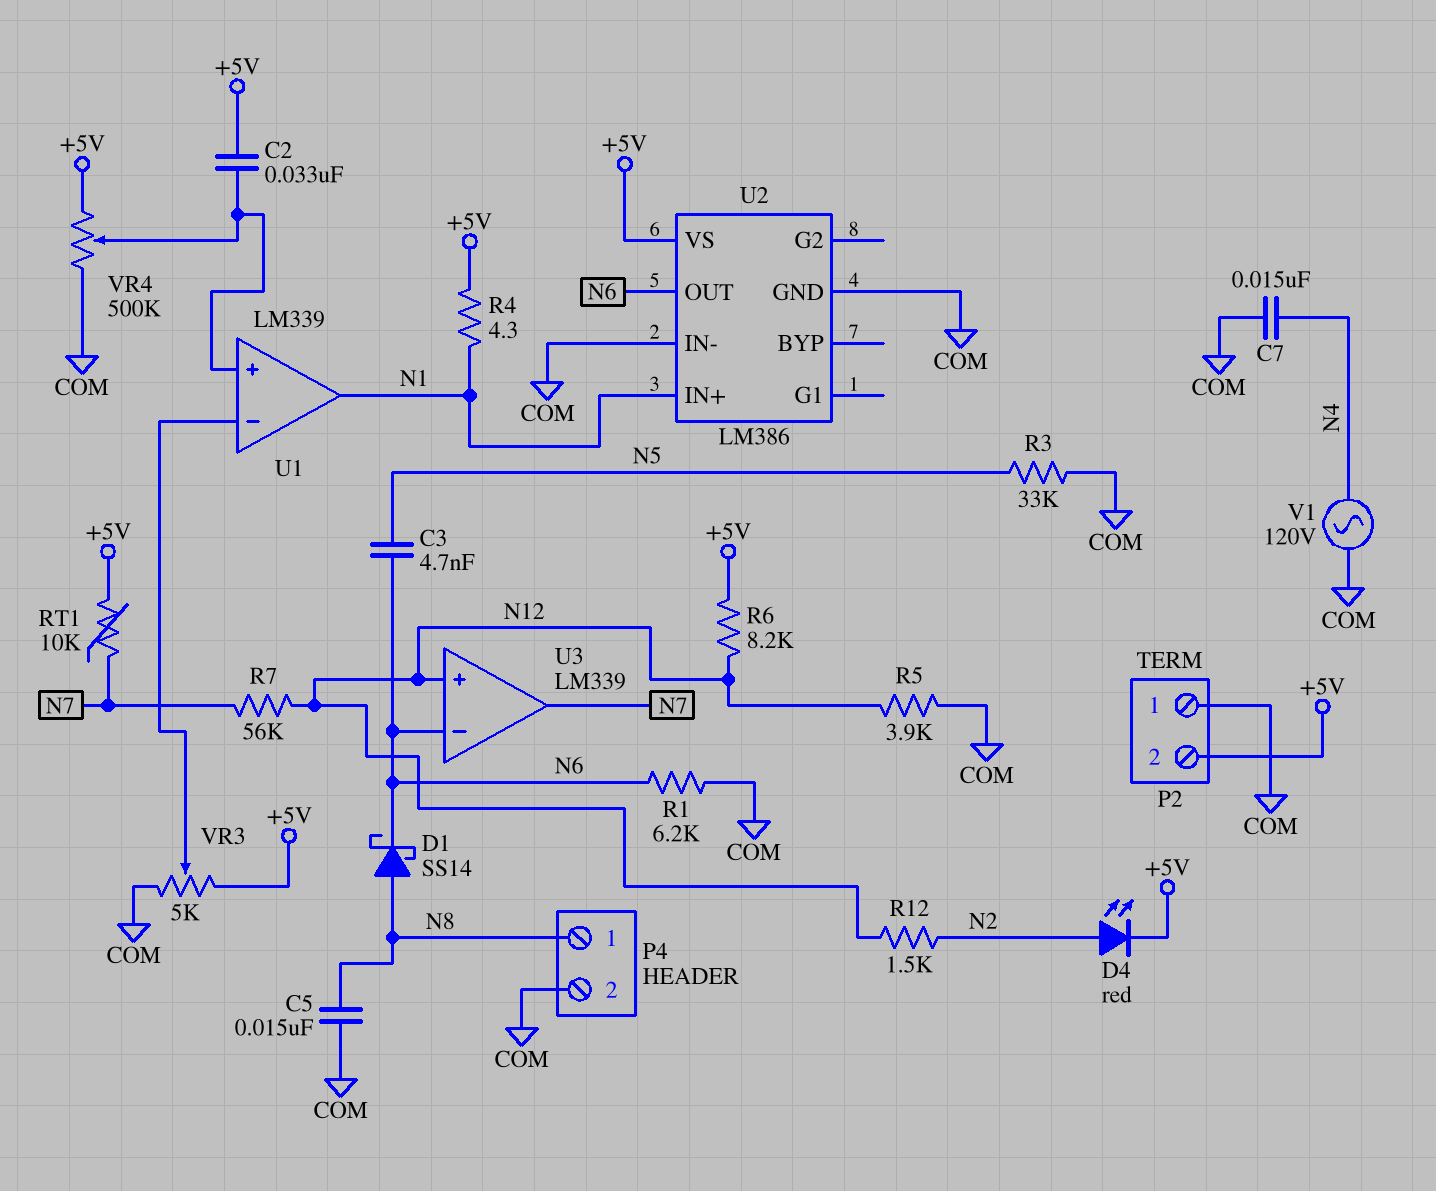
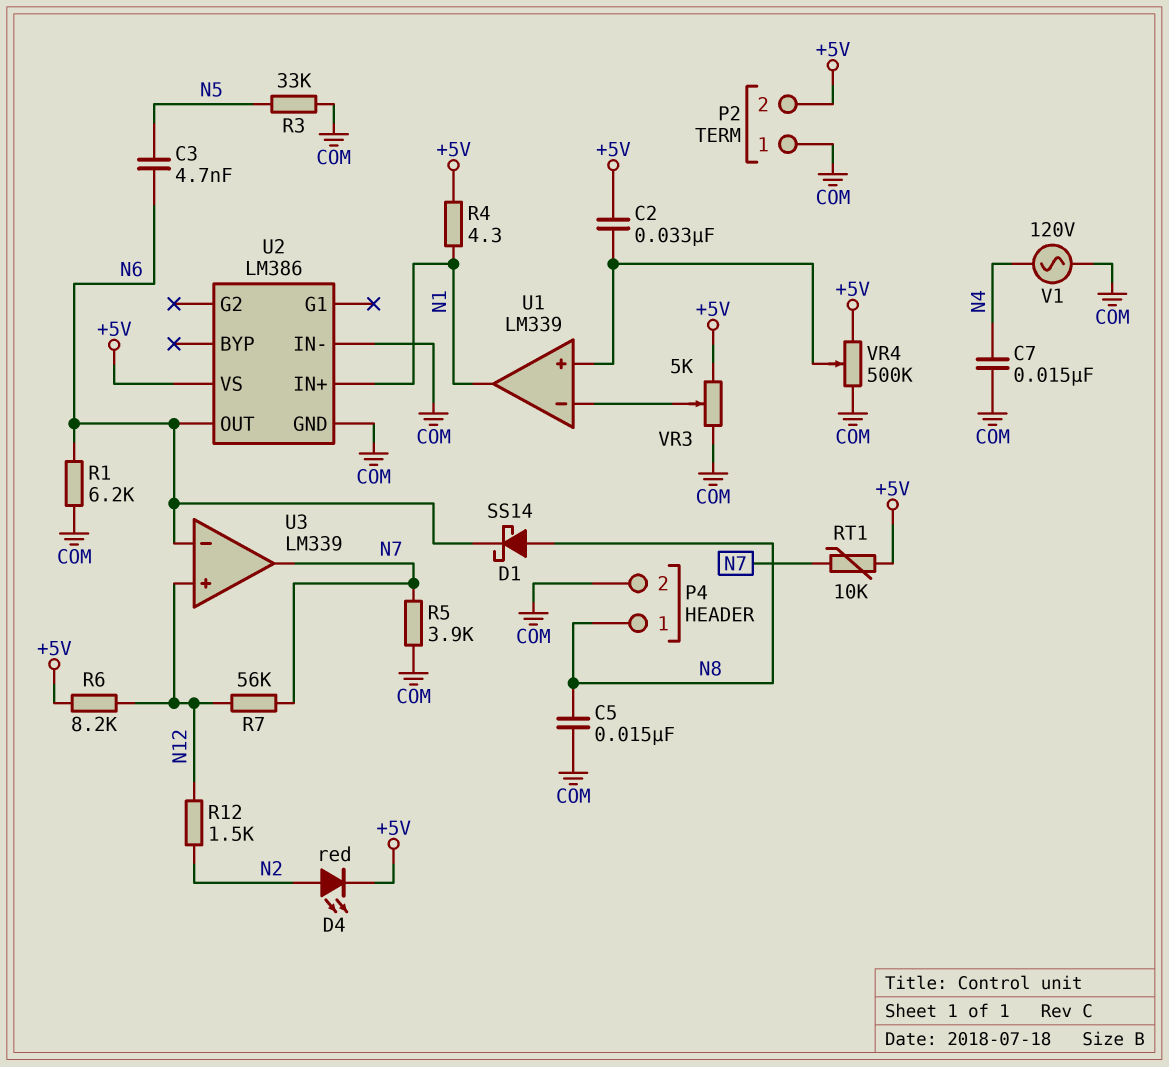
R5: 3.9k (COM, N12) -> 3.9k (COM, N7)

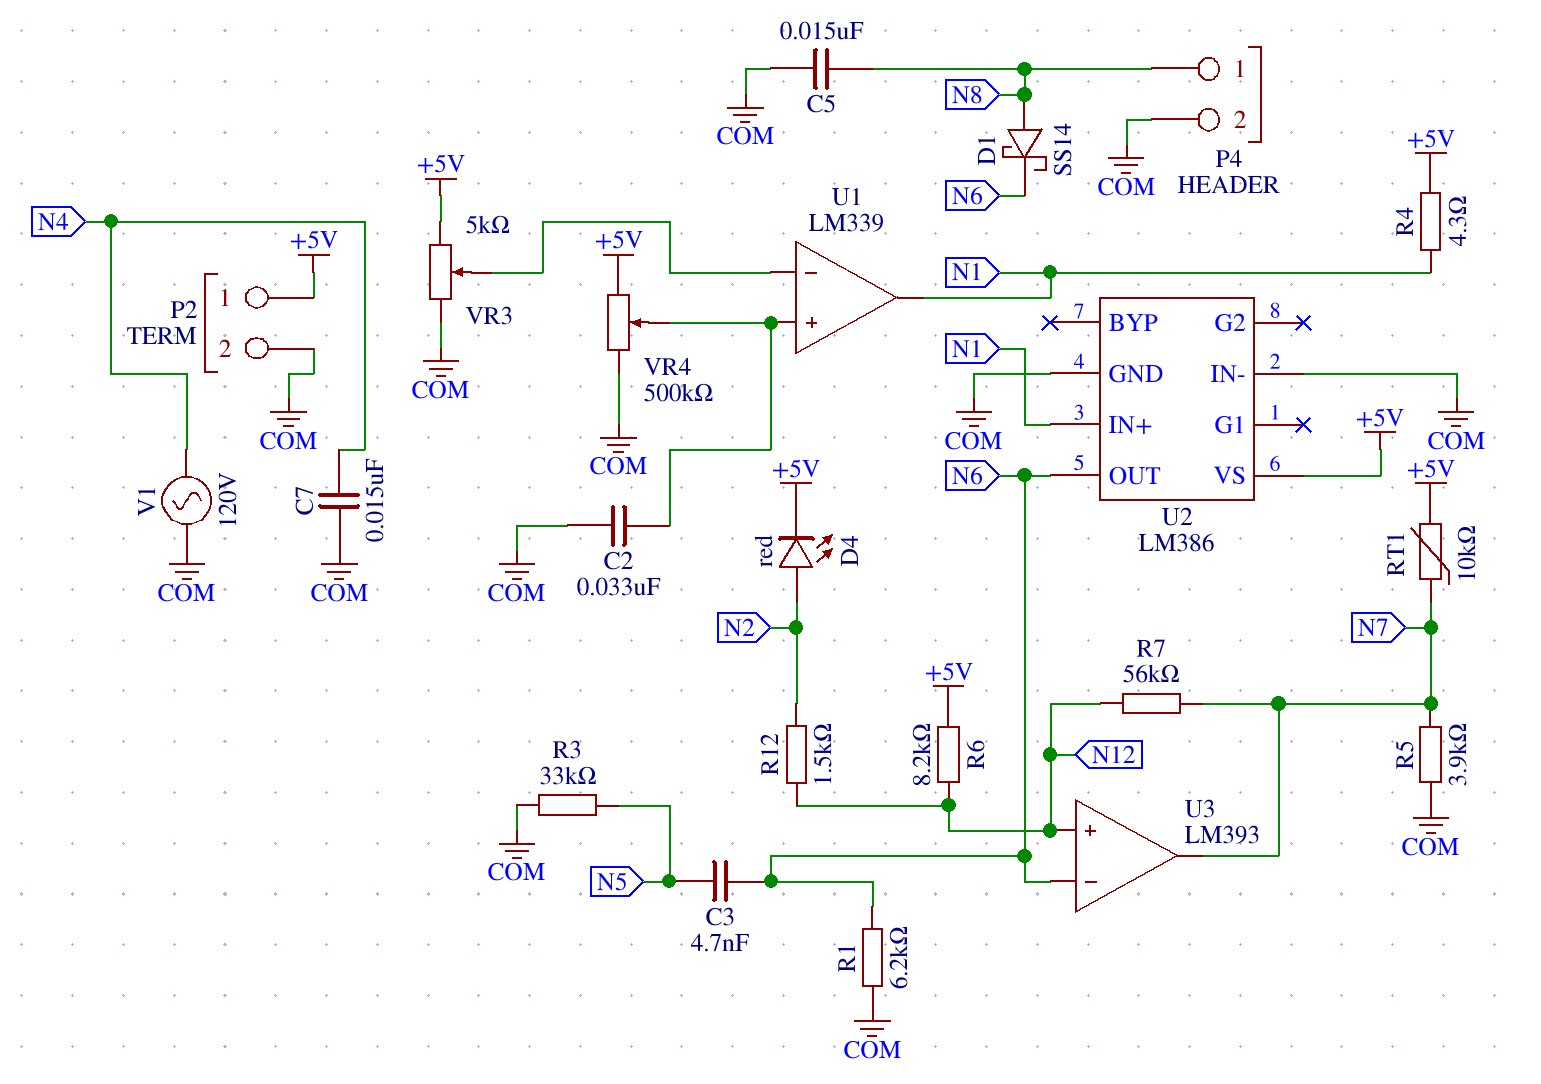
C2: 33nF (+5V, U1/in+) -> 33nF (COM, U1/in+)
P2 pin 1: COM -> +5V
P2 pin 2: +5V -> COM
U3: LM339 -> LM393

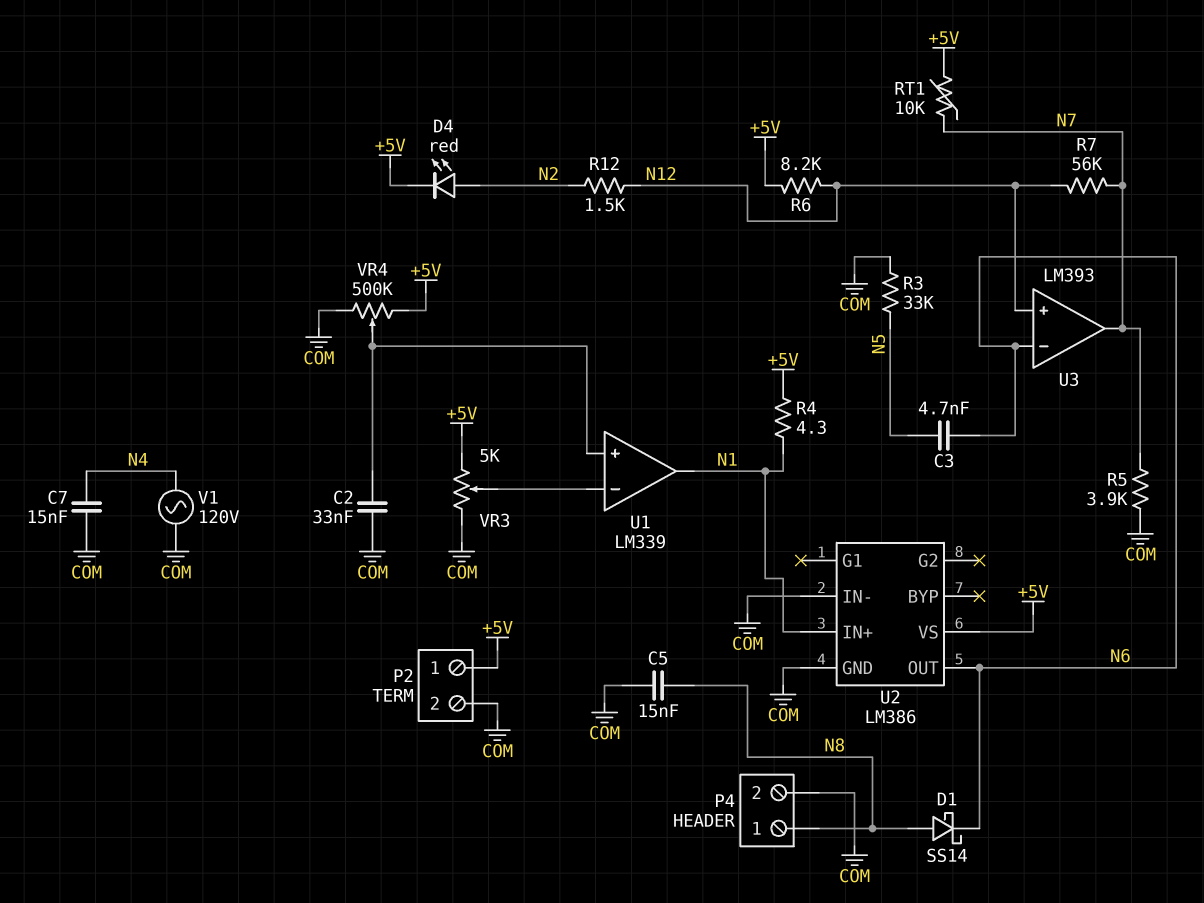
R1: 6.2k (COM, N6) -> none

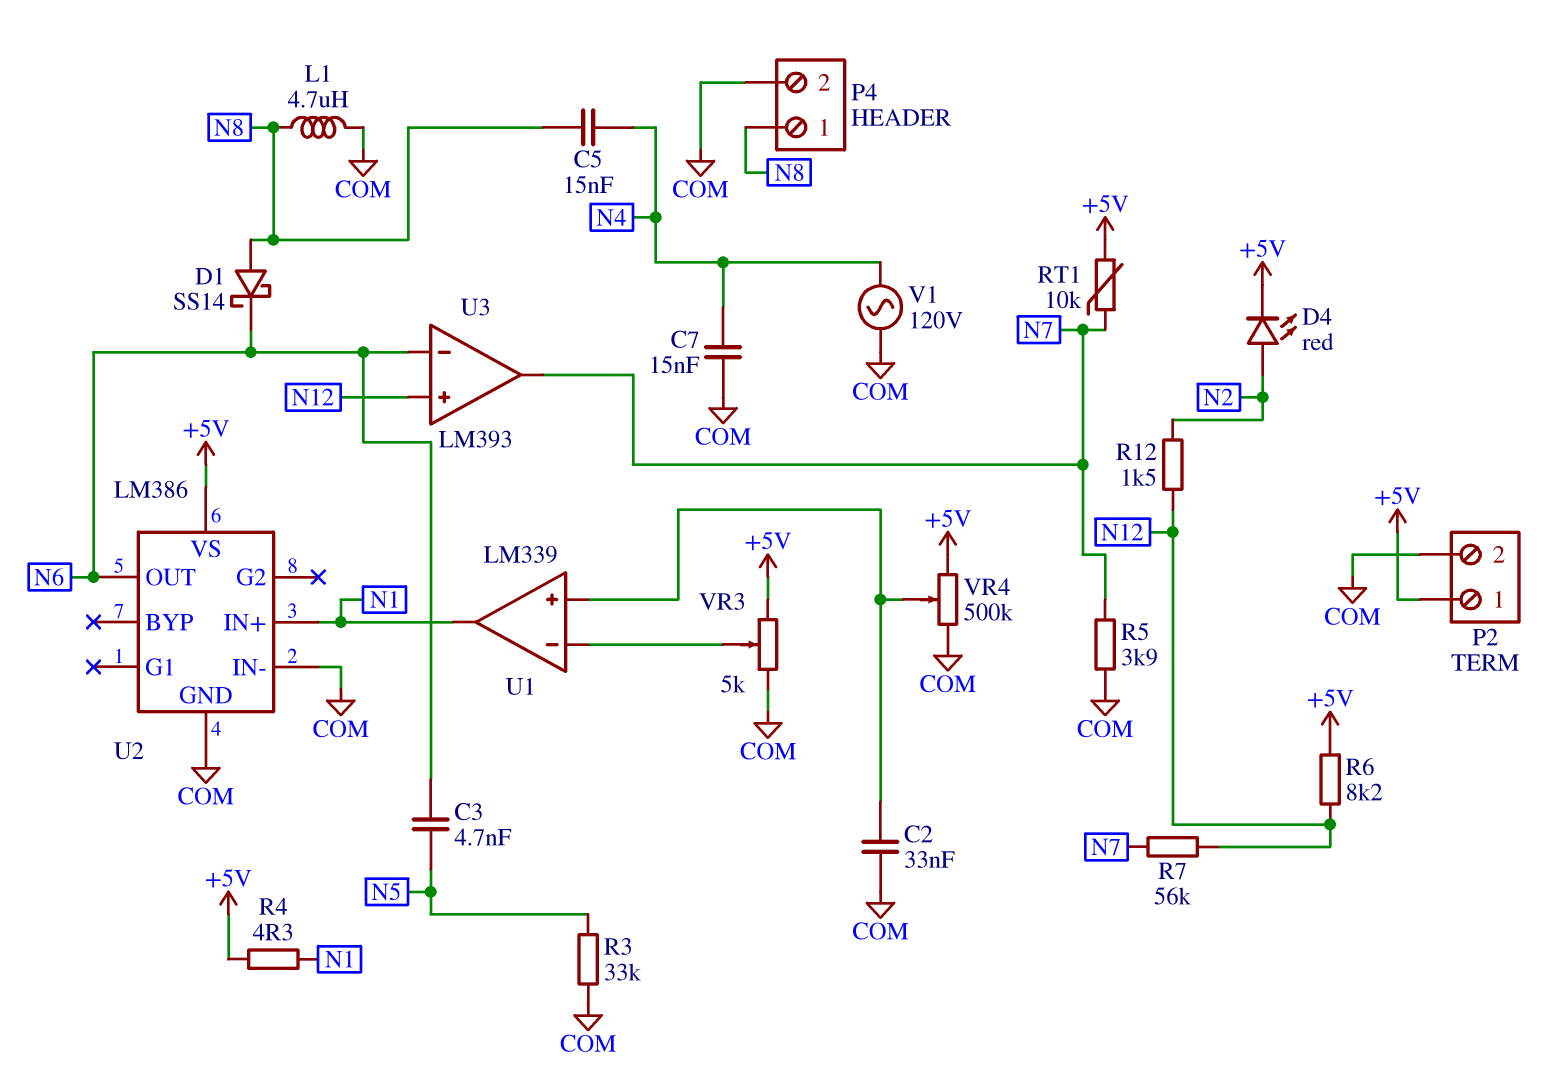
C5: 15nF (COM, N8) -> 15nF (N4, N8)
L1: none -> 4.7uH (COM, N8)

